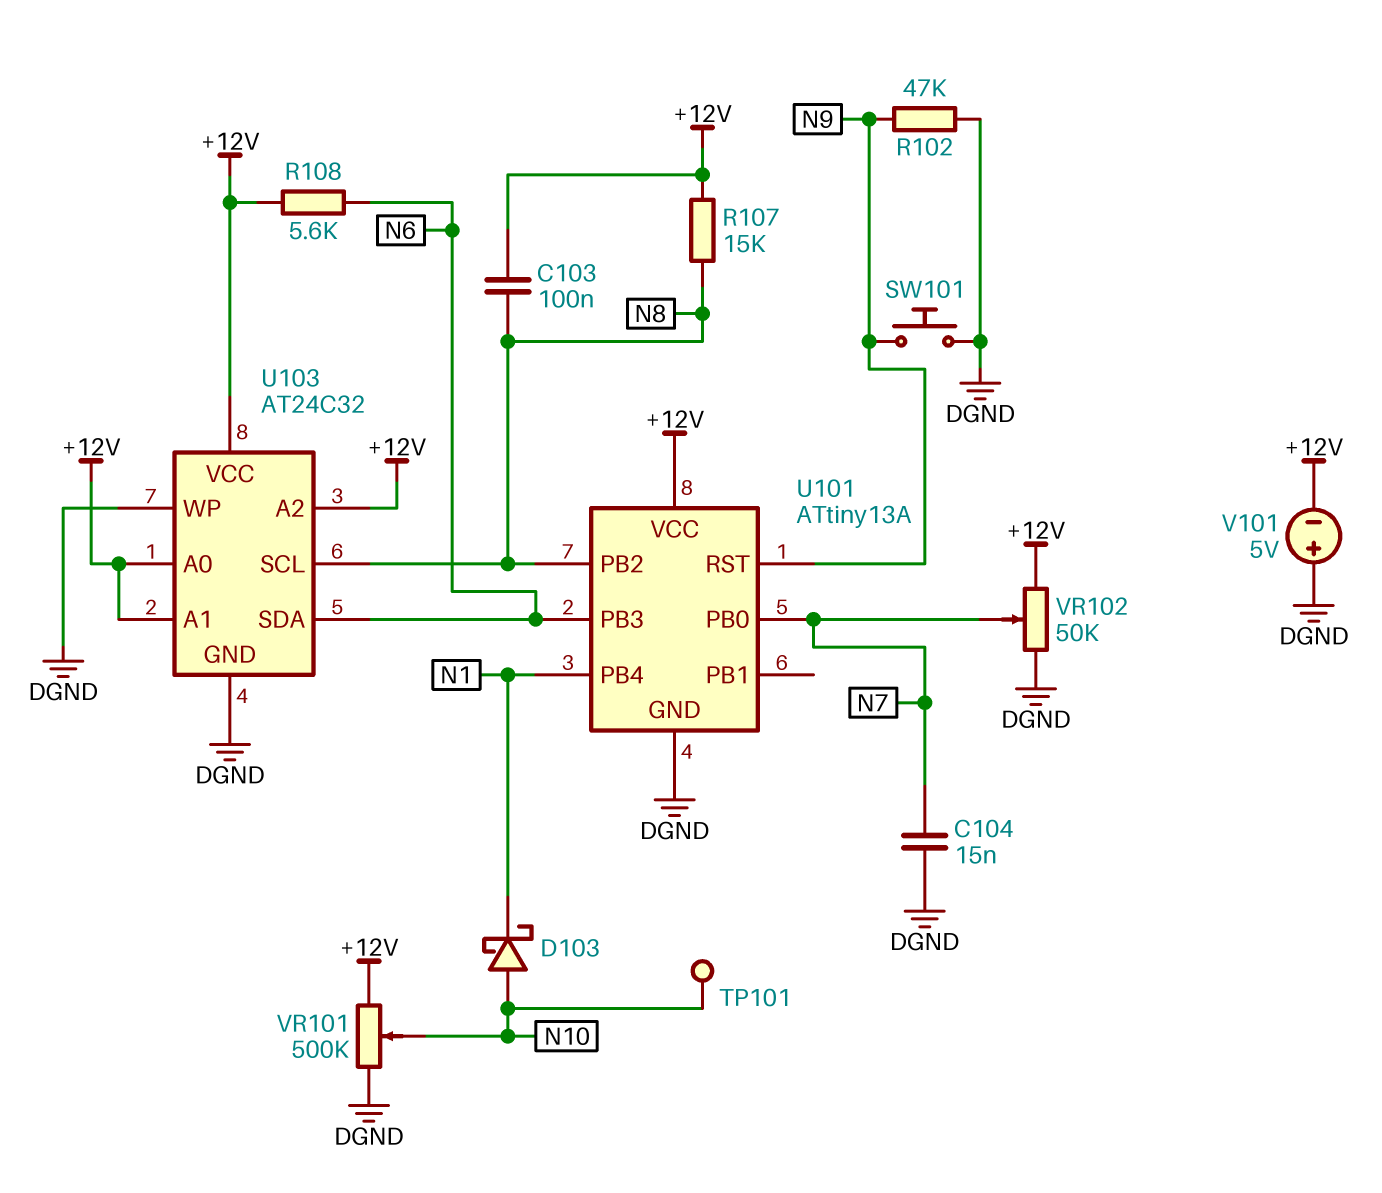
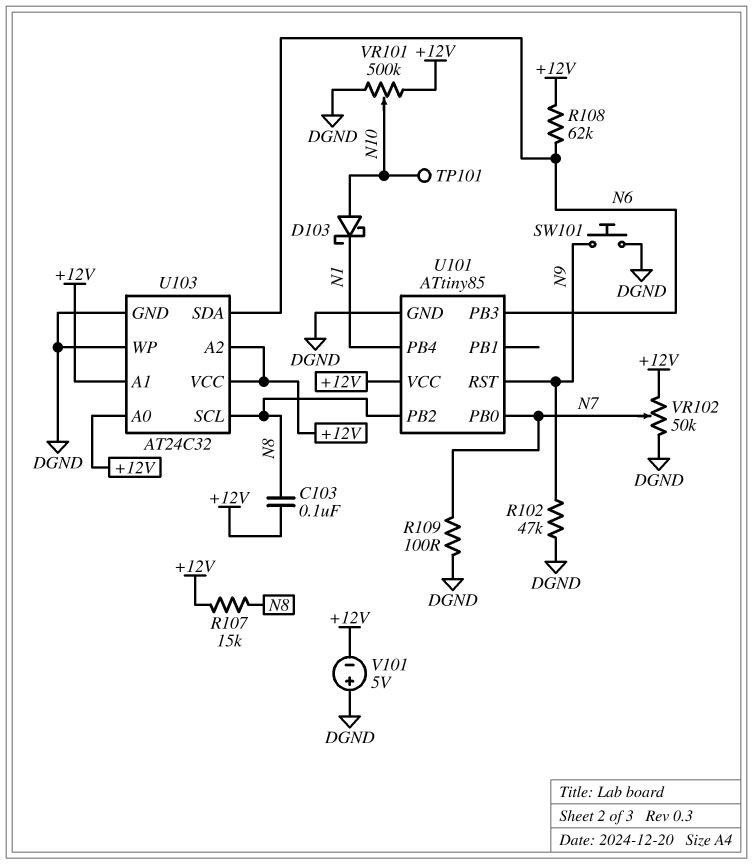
C104: 15nF (DGND, N7) -> none
R108: 5.6k (+12V, N6) -> 62k (+12V, N6)
R109: none -> 100 (DGND, N7)
U101: ATtiny13A -> ATtiny85

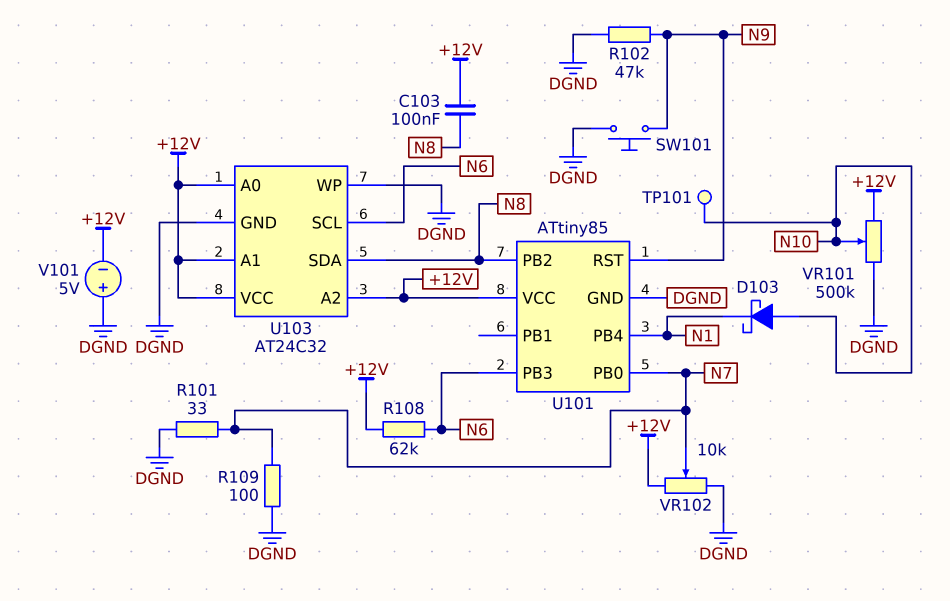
R101: none -> 33 (DGND, N7)
R107: 15k (+12V, N8) -> none
U103 pin SCL: N8 -> N6
U103 pin SDA: N6 -> N8
VR102: 50k (+12V, DGND, wiper N7) -> 10k (+12V, DGND, wiper N7)

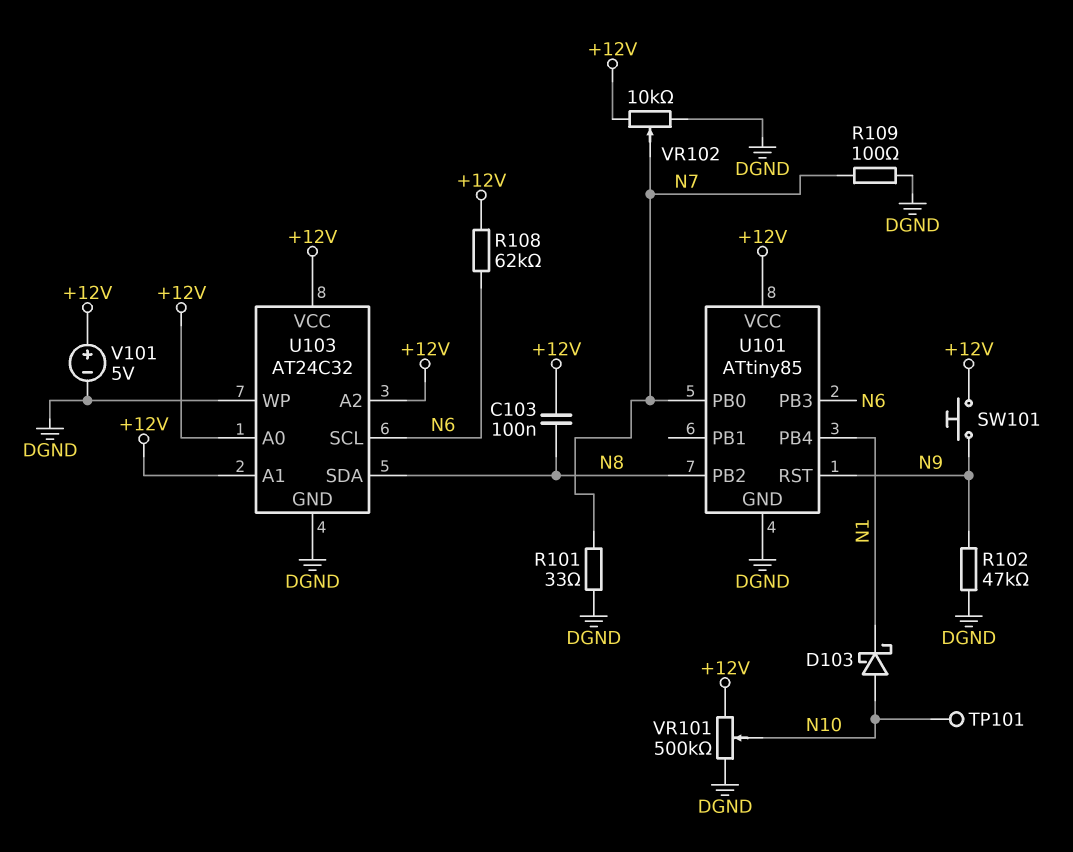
SW101: button (DGND, N9) -> button (+12V, N9)
V101: 5V (plus DGND, minus +12V) -> 5V (plus +12V, minus DGND)

